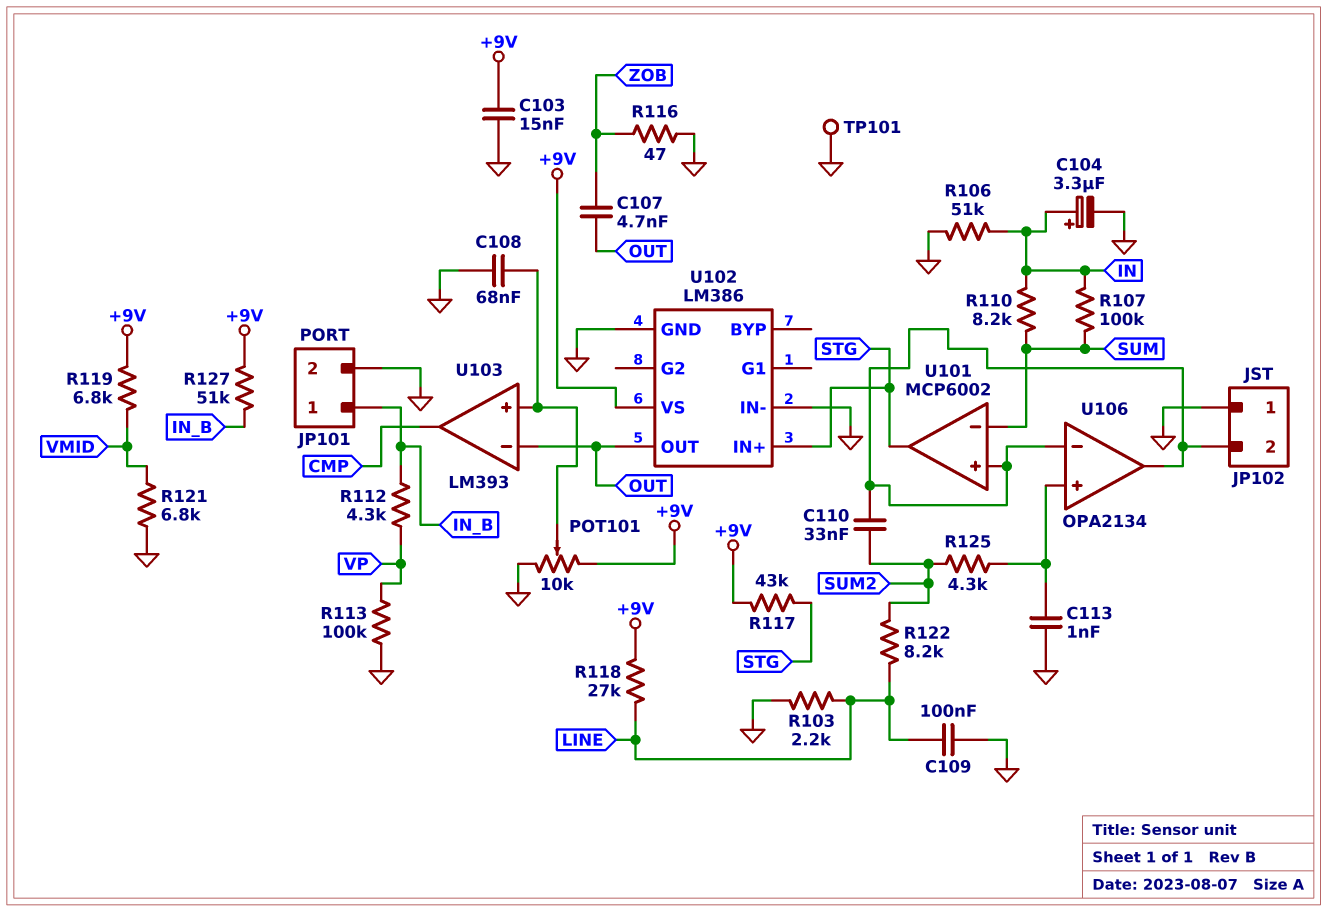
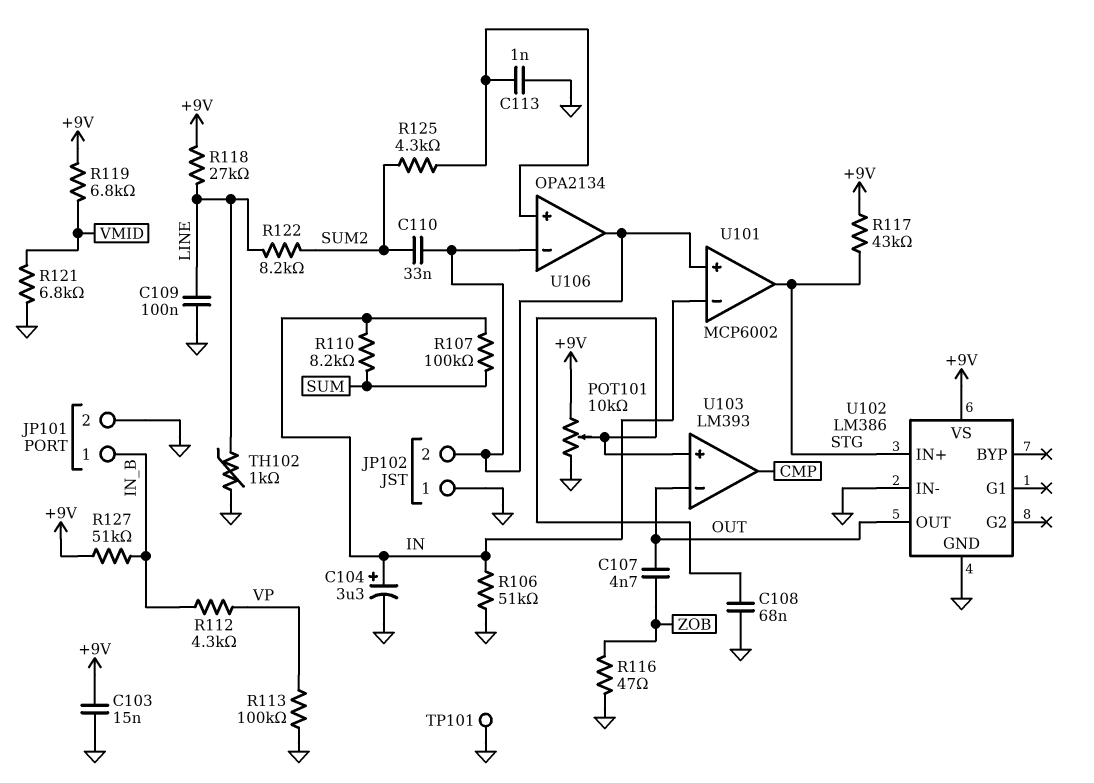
R103: 2.2k (GND, LINE) -> none
TH102: none -> 1k (GND, LINE)
U101 pin in-: SUM -> IN

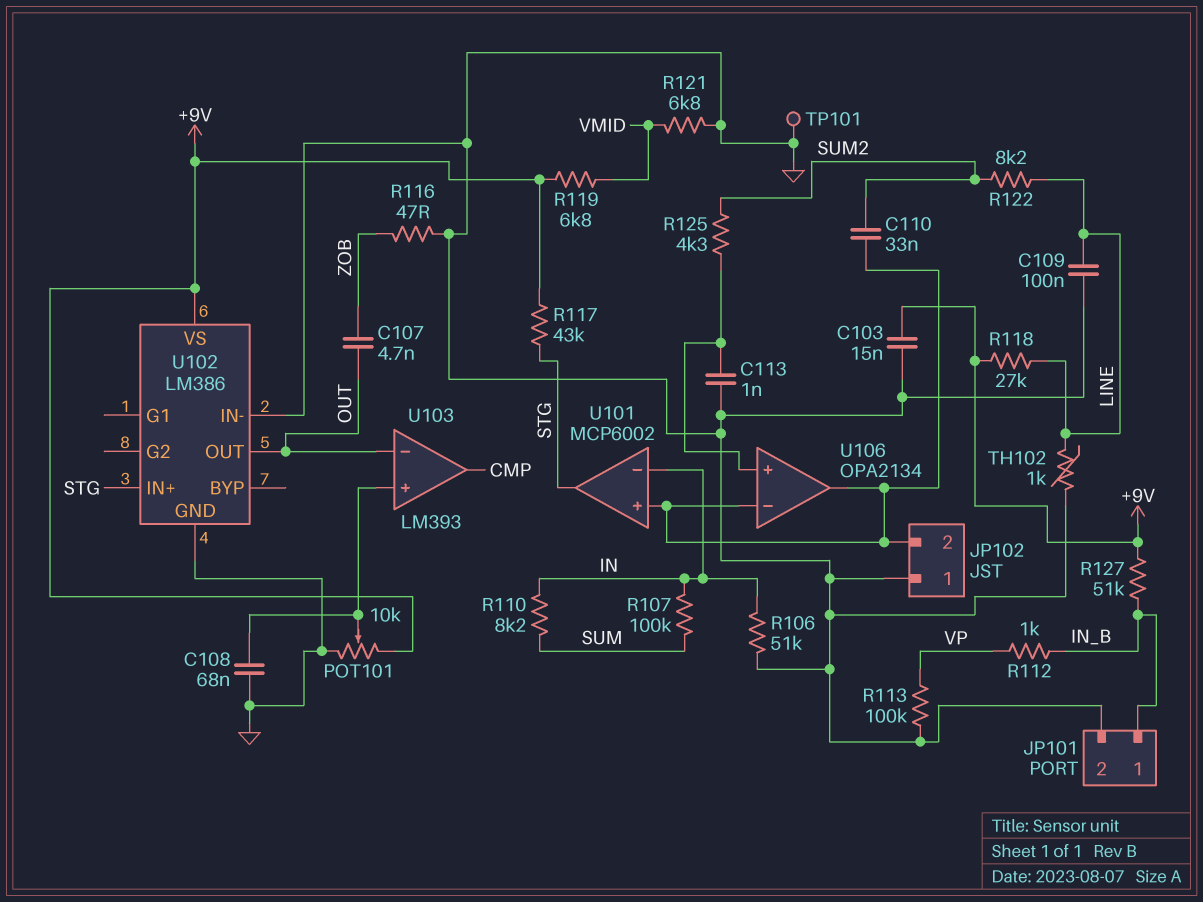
C104: 3.3uF (plus IN, minus GND) -> none
R112: 4.3k (IN_B, VP) -> 1k (IN_B, VP)

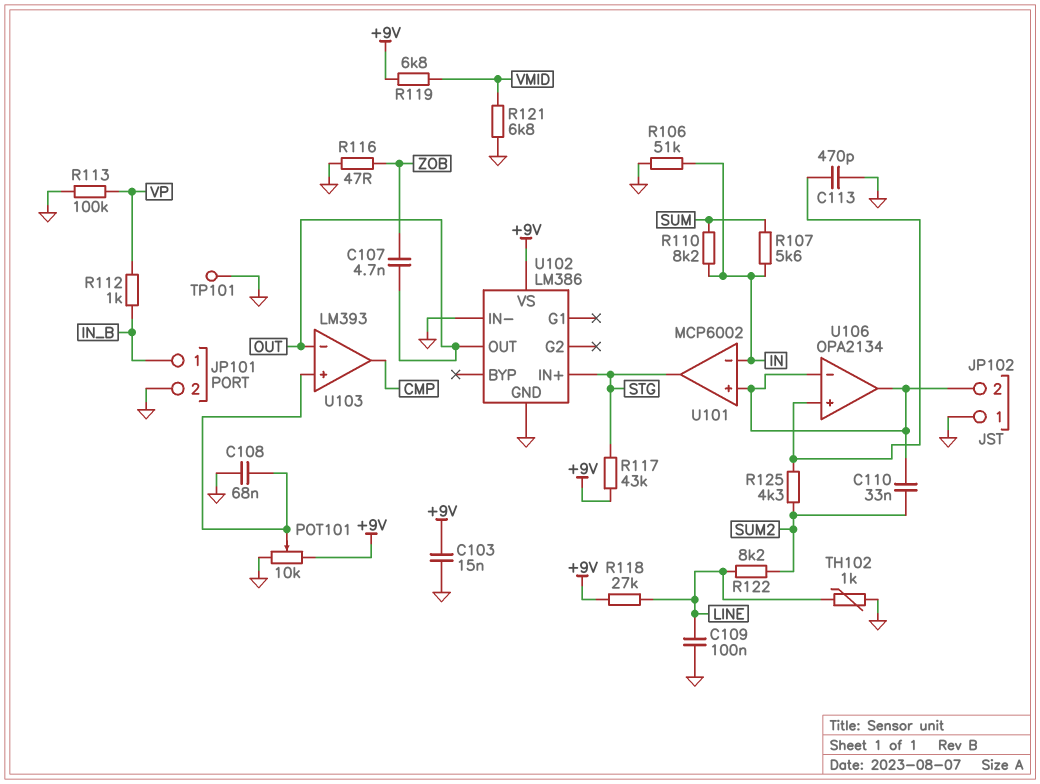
C113: 1nF (GND, U106/in+) -> 470pF (GND, U106/in+)
R107: 100k (IN, SUM) -> 5.6k (IN, SUM)
R127: 51k (+9V, IN_B) -> none

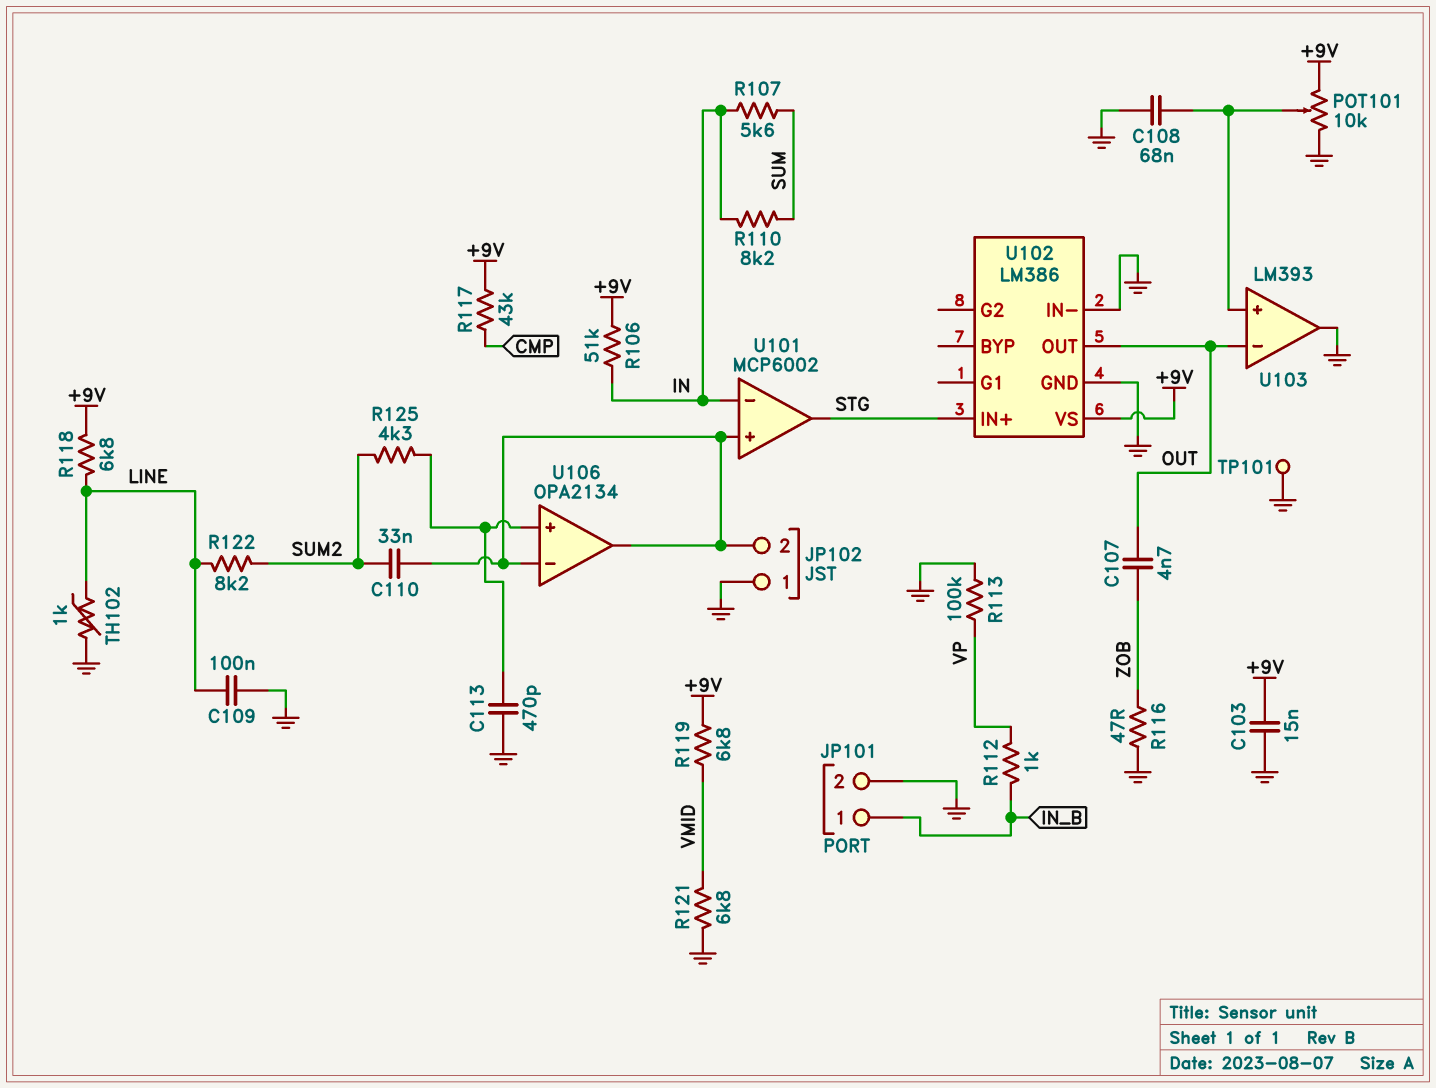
R106: 51k (GND, IN) -> 51k (+9V, IN)
R117: 43k (+9V, STG) -> 43k (+9V, CMP)
R118: 27k (+9V, LINE) -> 6.8k (+9V, LINE)
U103 pin out: CMP -> GND

